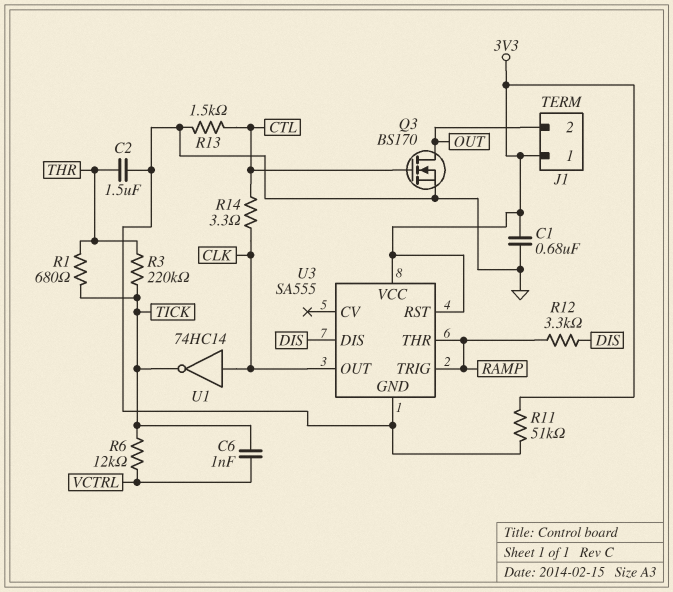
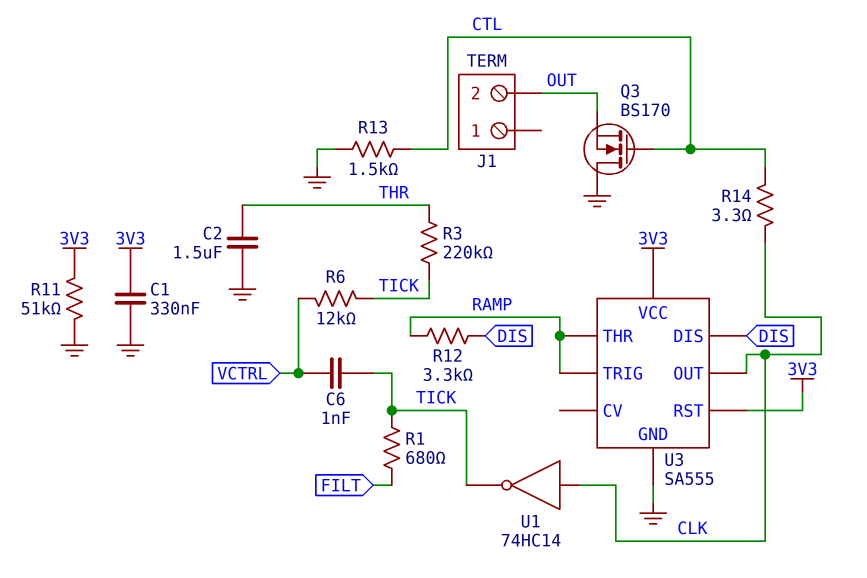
C1: 680nF (3V3, GND) -> 330nF (3V3, GND)
J1 pin 1: 3V3 -> none
Q3: NMOS BS170 (G CTL, D OUT, S GND) -> NMOS BS170 (G CTL, D GND, S OUT)
R1: 680 (THR, TICK) -> 680 (FILT, TICK)

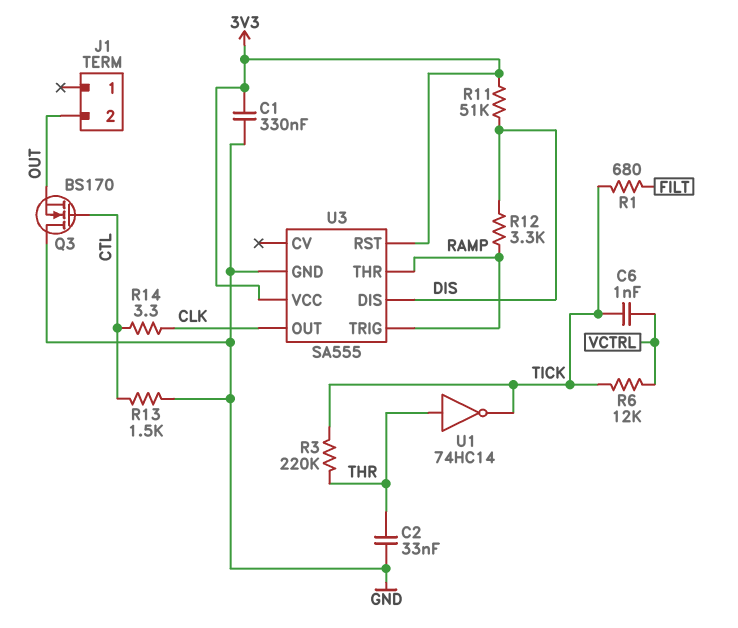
C2: 1.5uF (GND, THR) -> 33nF (GND, THR)
R11: 51k (3V3, GND) -> 51k (3V3, DIS)
U1: NOT 74HC14 (in CLK, out TICK) -> NOT 74HC14 (in THR, out TICK)

